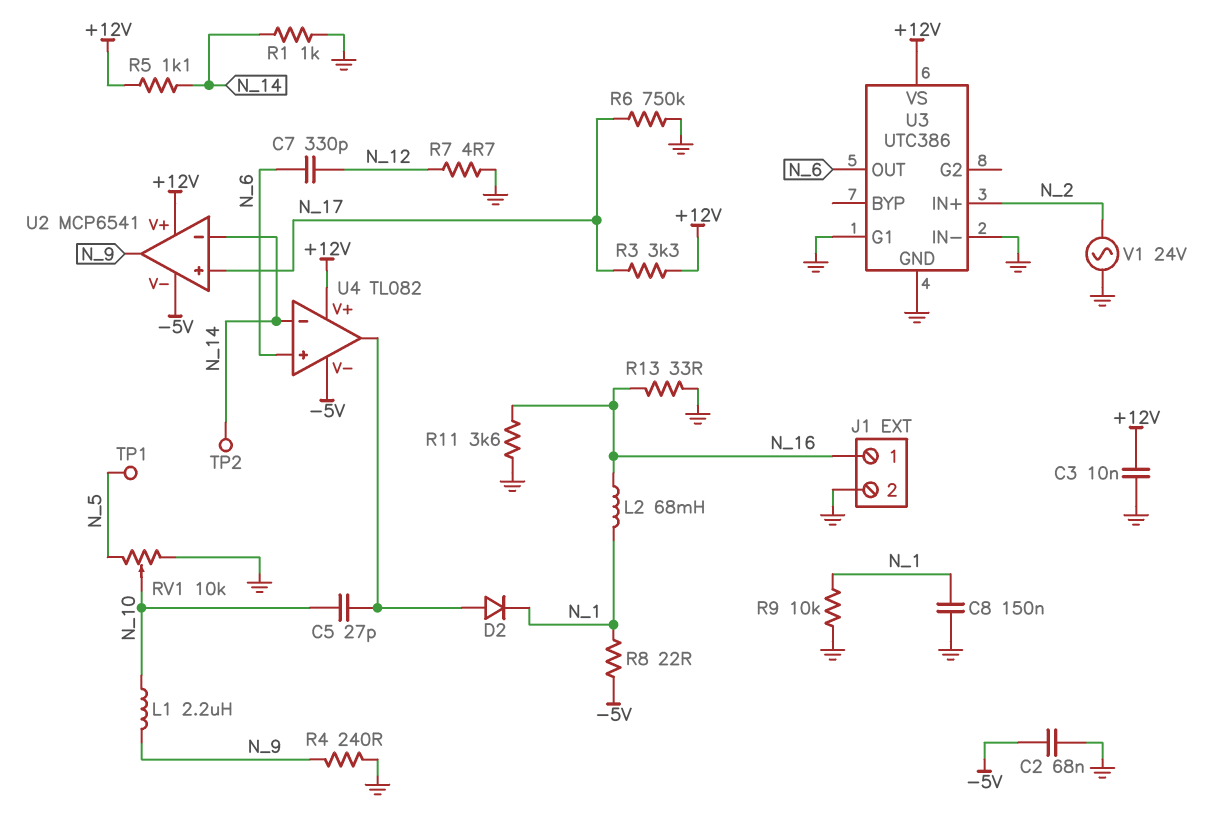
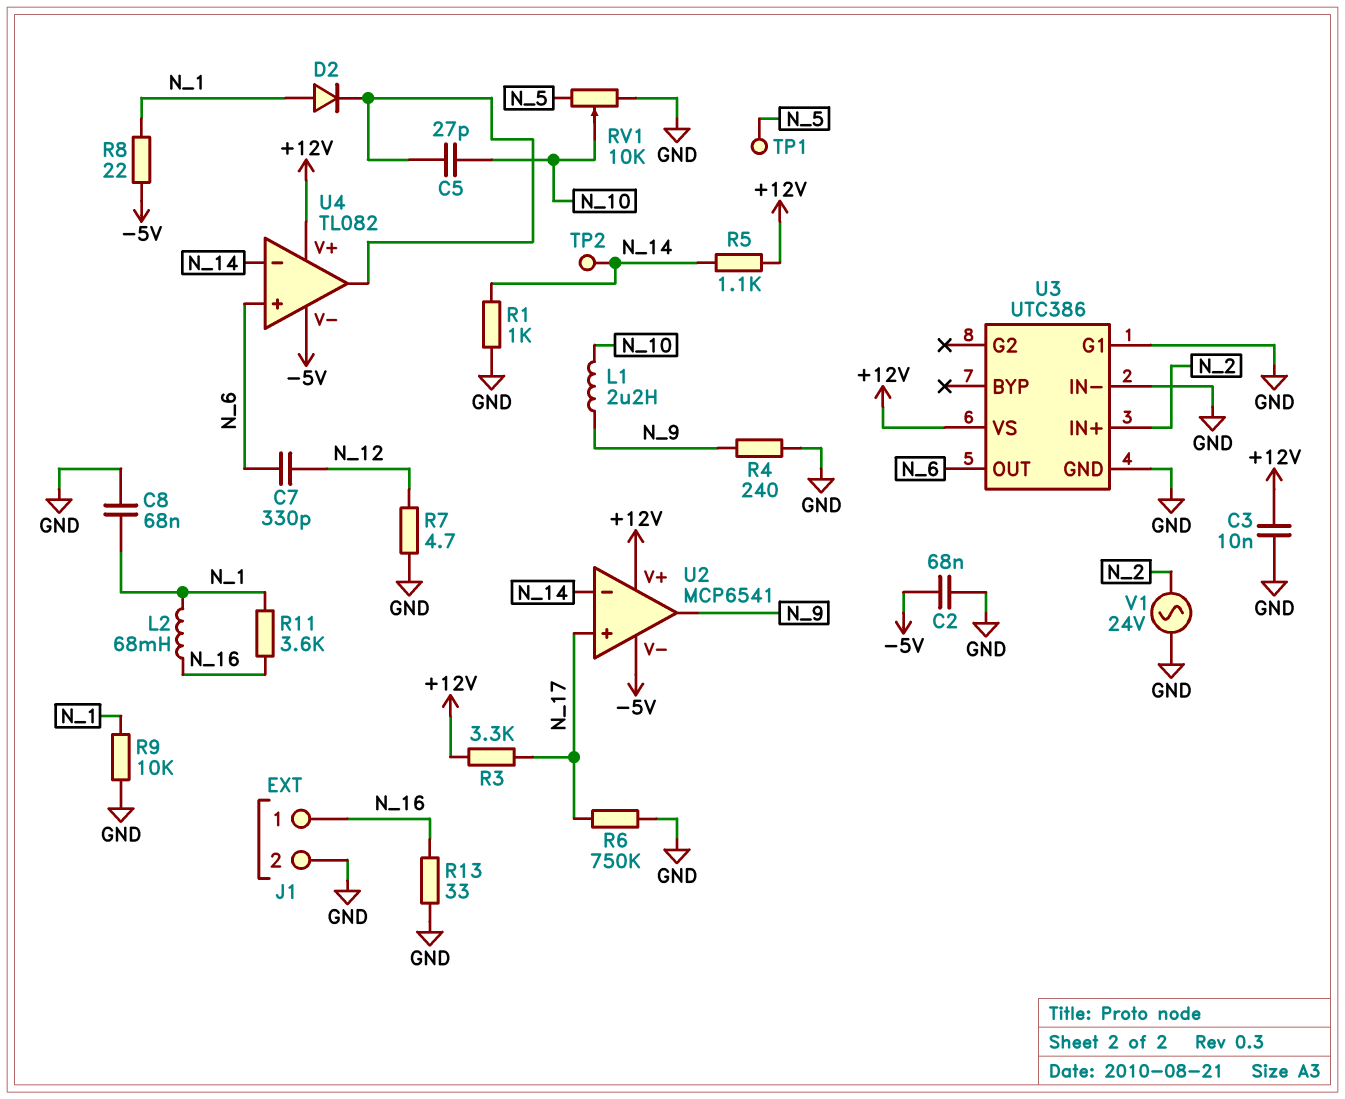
C8: 150nF (GND, N_1) -> 68nF (GND, N_1)
D2: diode (A U4/out, K N_1) -> diode (A N_1, K U4/out)
R11: 3.6k (GND, N_16) -> 3.6k (N_1, N_16)

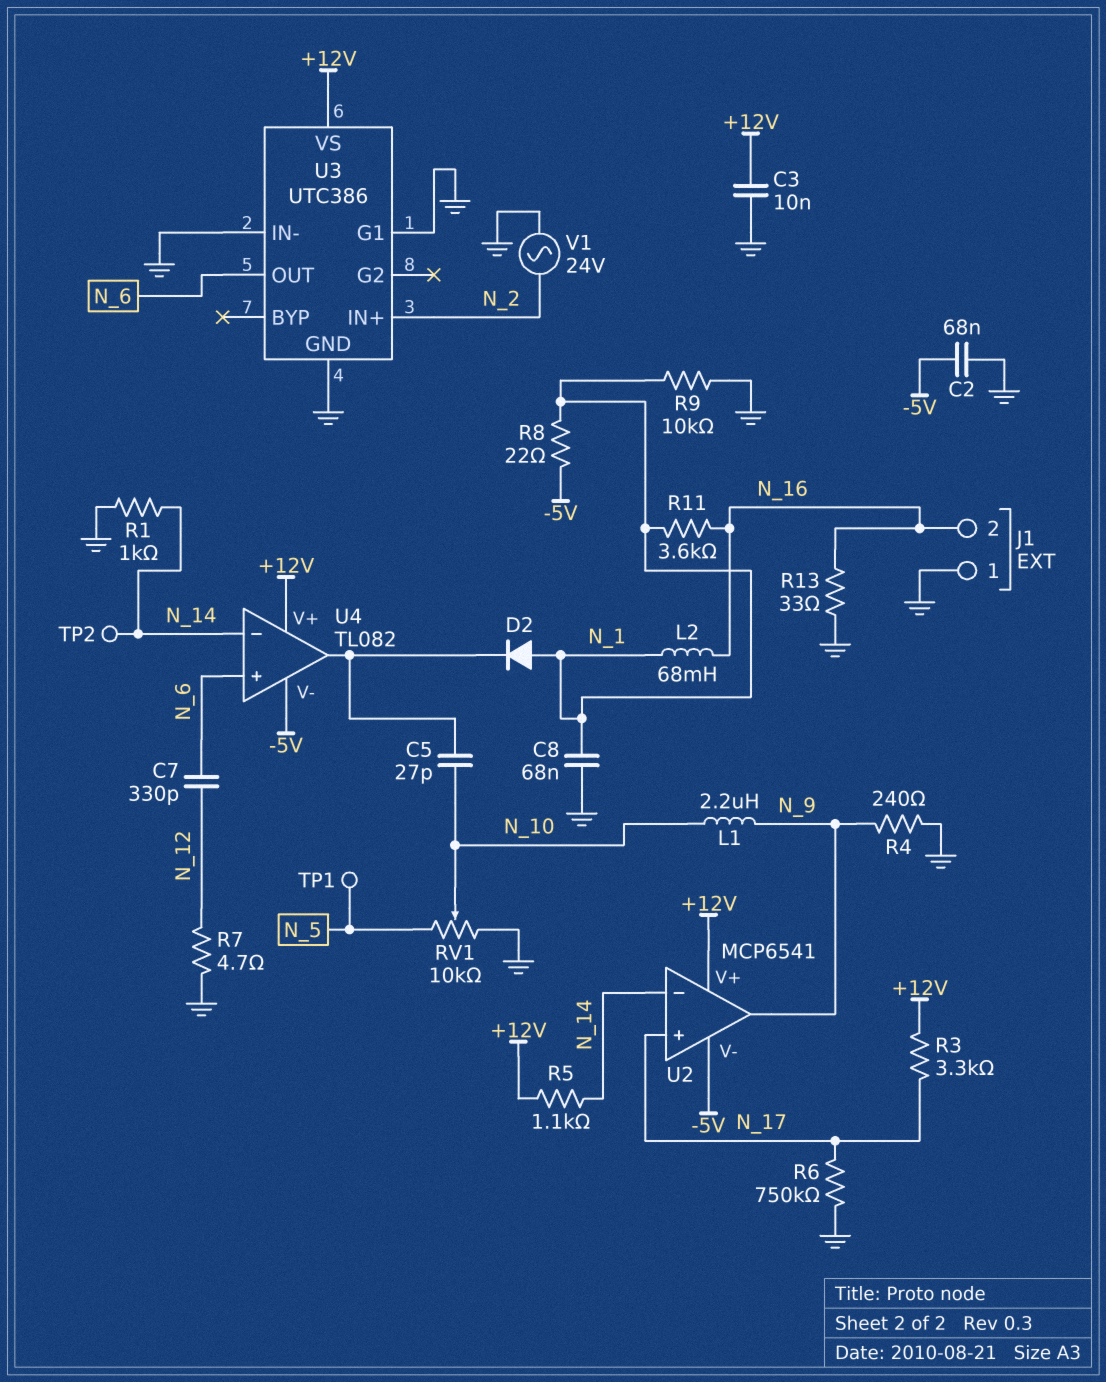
J1 pin 1: N_16 -> GND
J1 pin 2: GND -> N_16

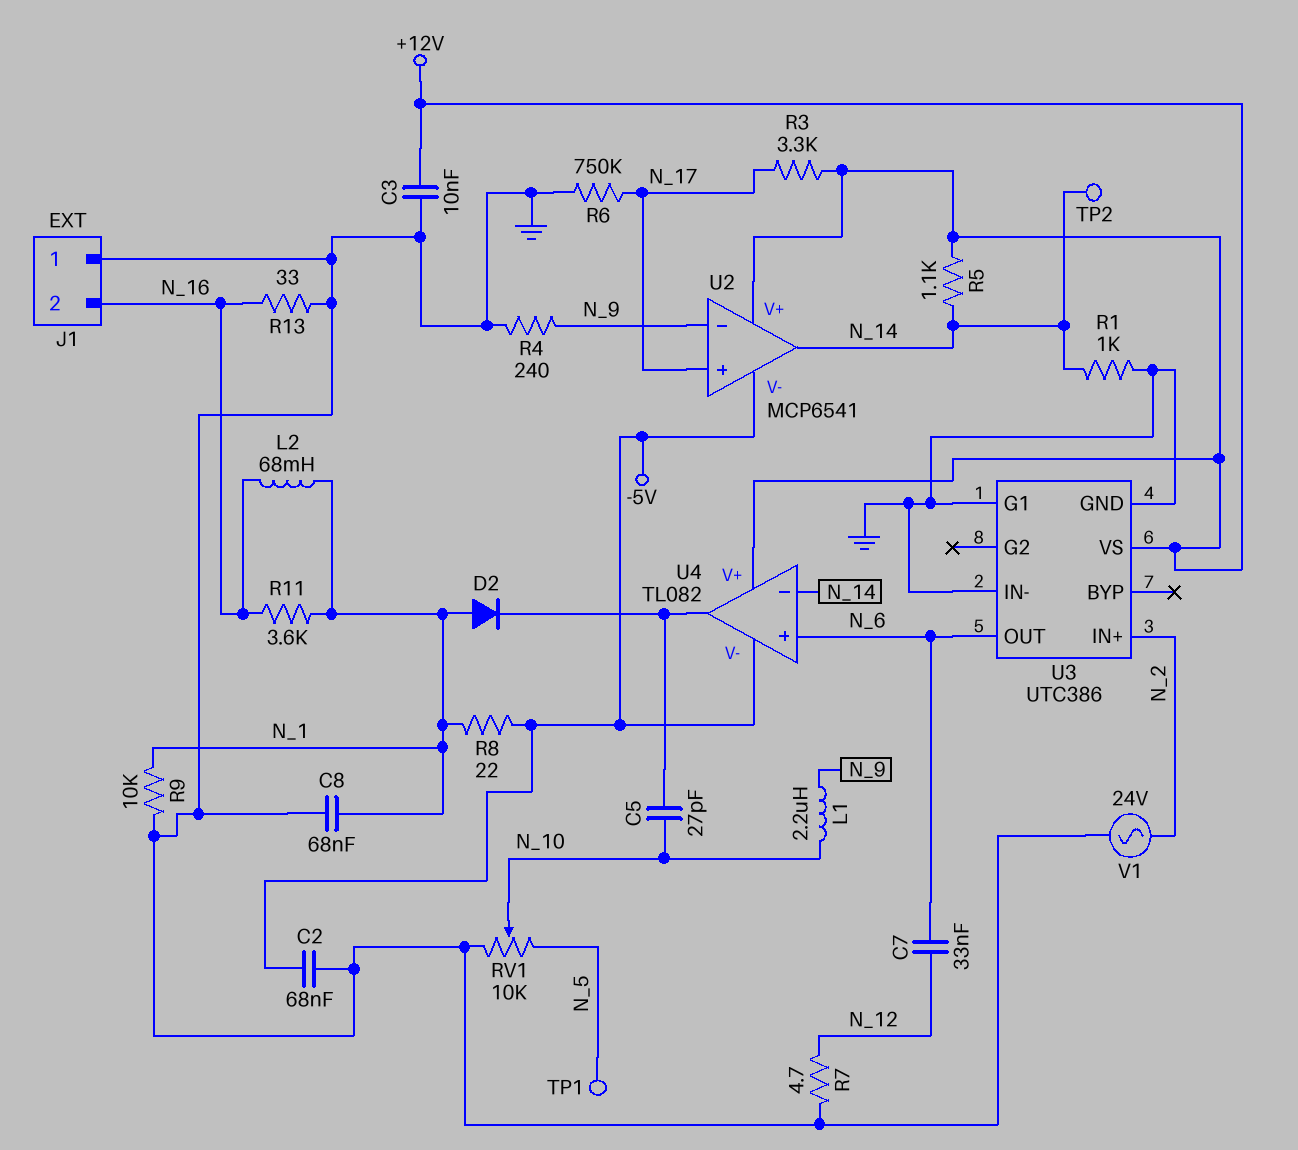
C7: 330pF (N_6, N_12) -> 33nF (N_6, N_12)
U2 pin in-: N_14 -> N_9
U2 pin out: N_9 -> N_14

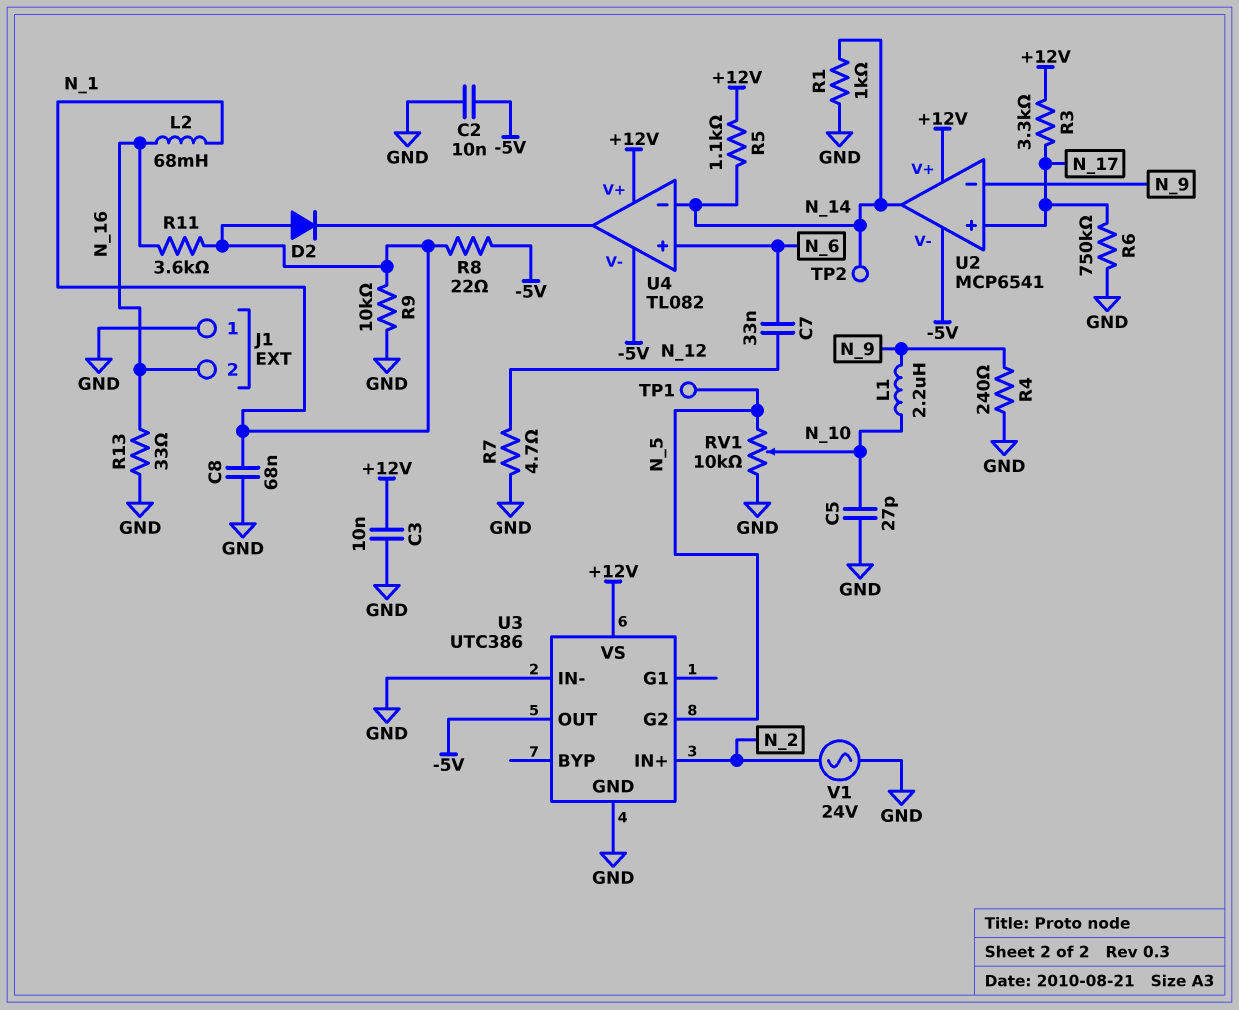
C2: 68nF (-5V, GND) -> 10nF (-5V, GND)
C5: 27pF (N_10, U4/out) -> 27pF (GND, N_10)
U3 pin G1: GND -> none
U3 pin G2: none -> N_5
U3 pin OUT: N_6 -> -5V

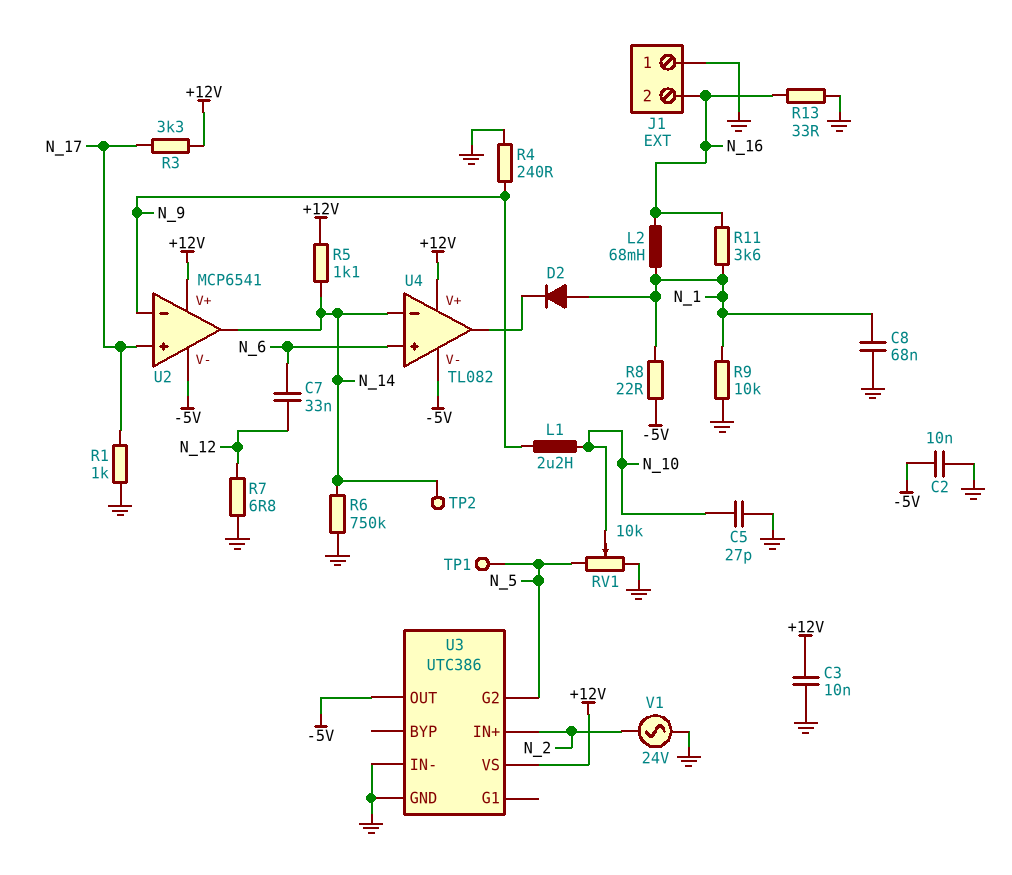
R1: 1k (GND, N_14) -> 1k (GND, N_17)
R6: 750k (GND, N_17) -> 750k (GND, N_14)
R7: 4.7 (GND, N_12) -> 6.8 (GND, N_12)

